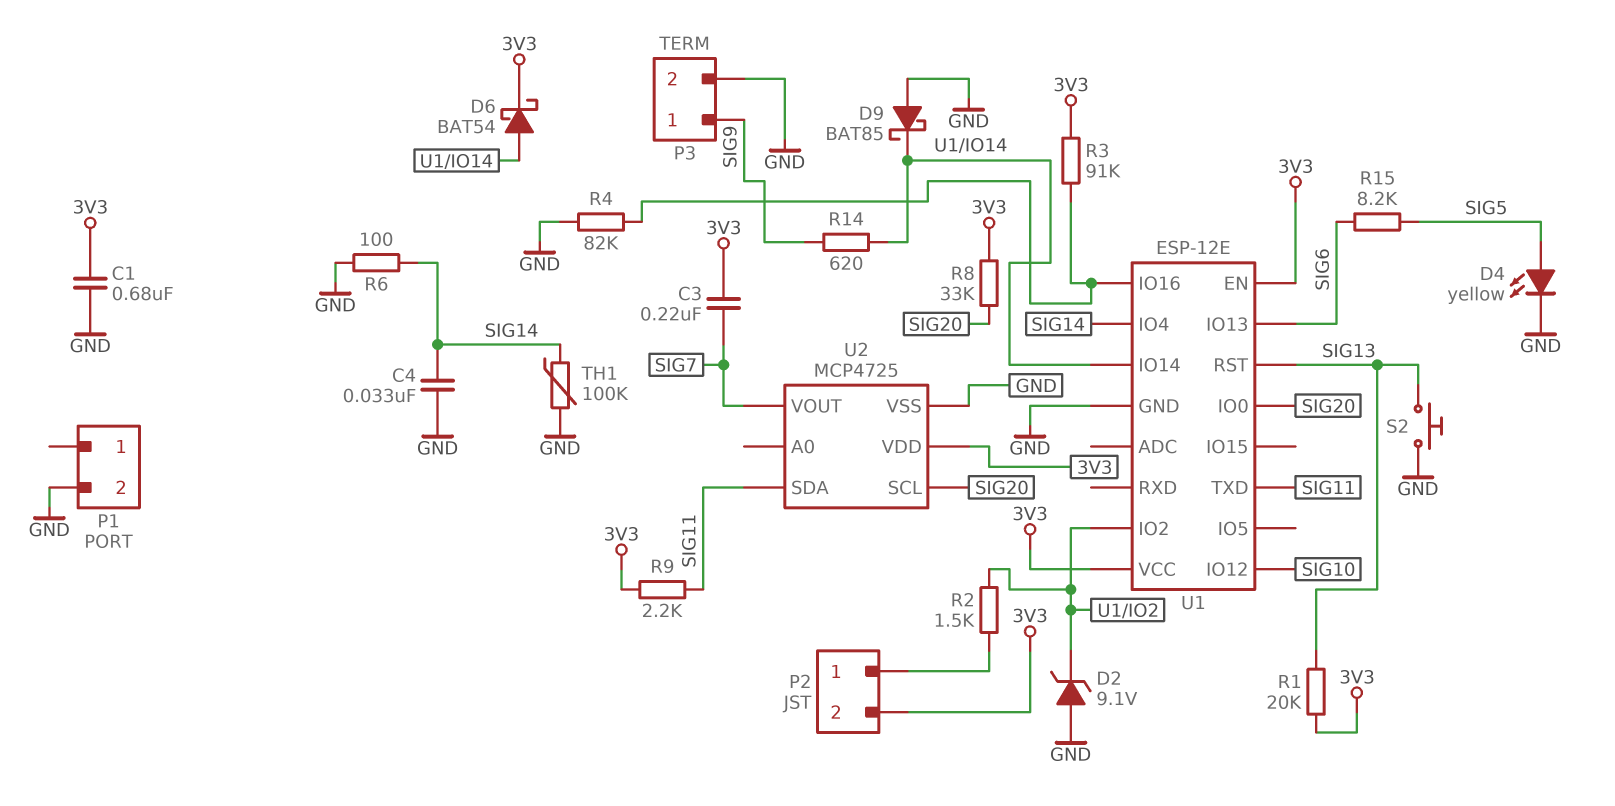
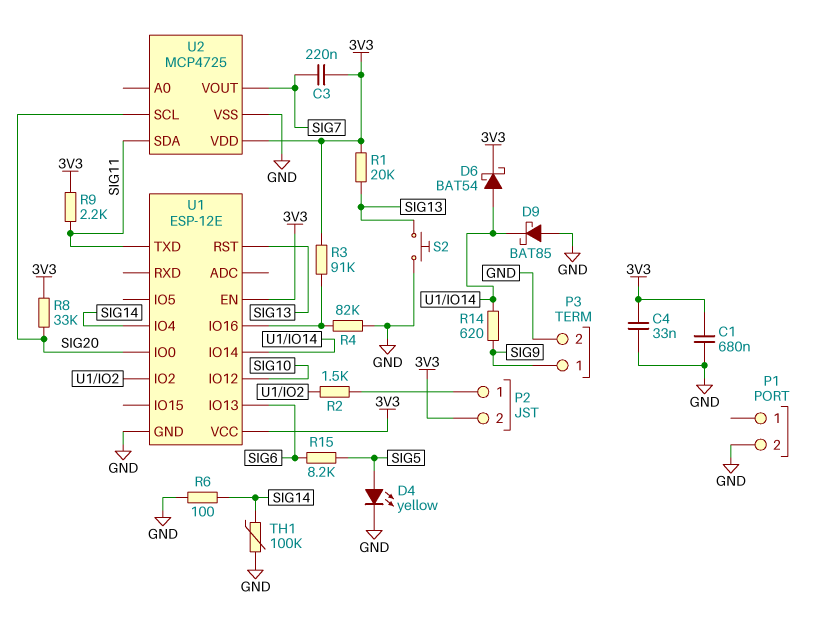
C4: 33nF (GND, SIG14) -> 33nF (3V3, GND)
D2: zener 9.1V (A GND, K U1/IO2) -> none

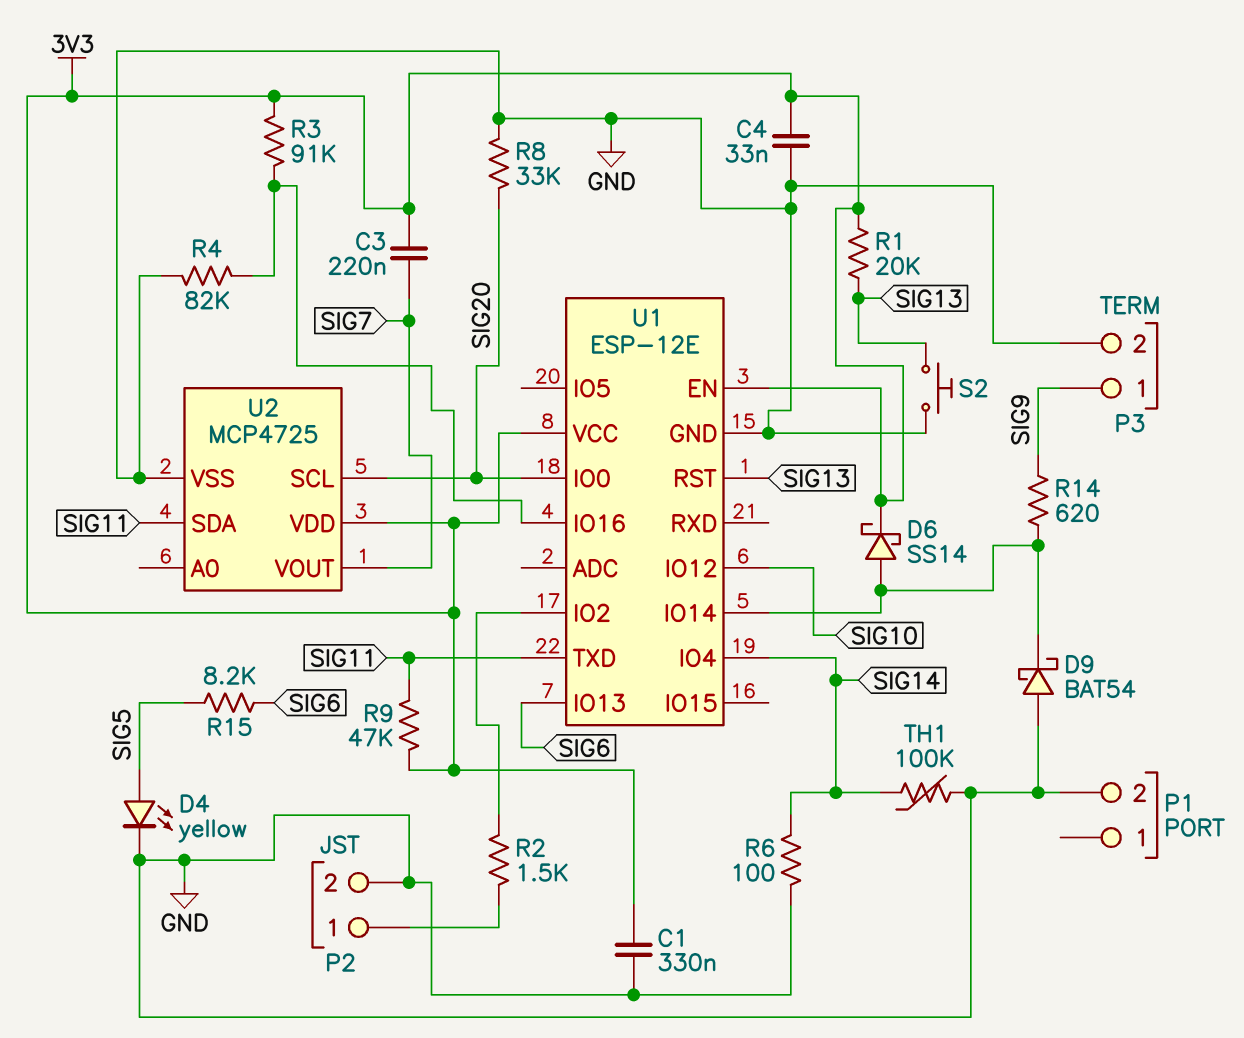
C1: 680nF (3V3, GND) -> 330nF (3V3, GND)
D6: schottky BAT54 (A U1/IO14, K 3V3) -> schottky SS14 (A U1/IO14, K 3V3)
D9: schottky BAT85 (A GND, K U1/IO14) -> schottky BAT54 (A GND, K U1/IO14)
P2 pin 2: 3V3 -> GND
R8: 33k (3V3, SIG20) -> 33k (GND, SIG20)
R9: 2.2k (3V3, SIG11) -> 47k (3V3, SIG11)

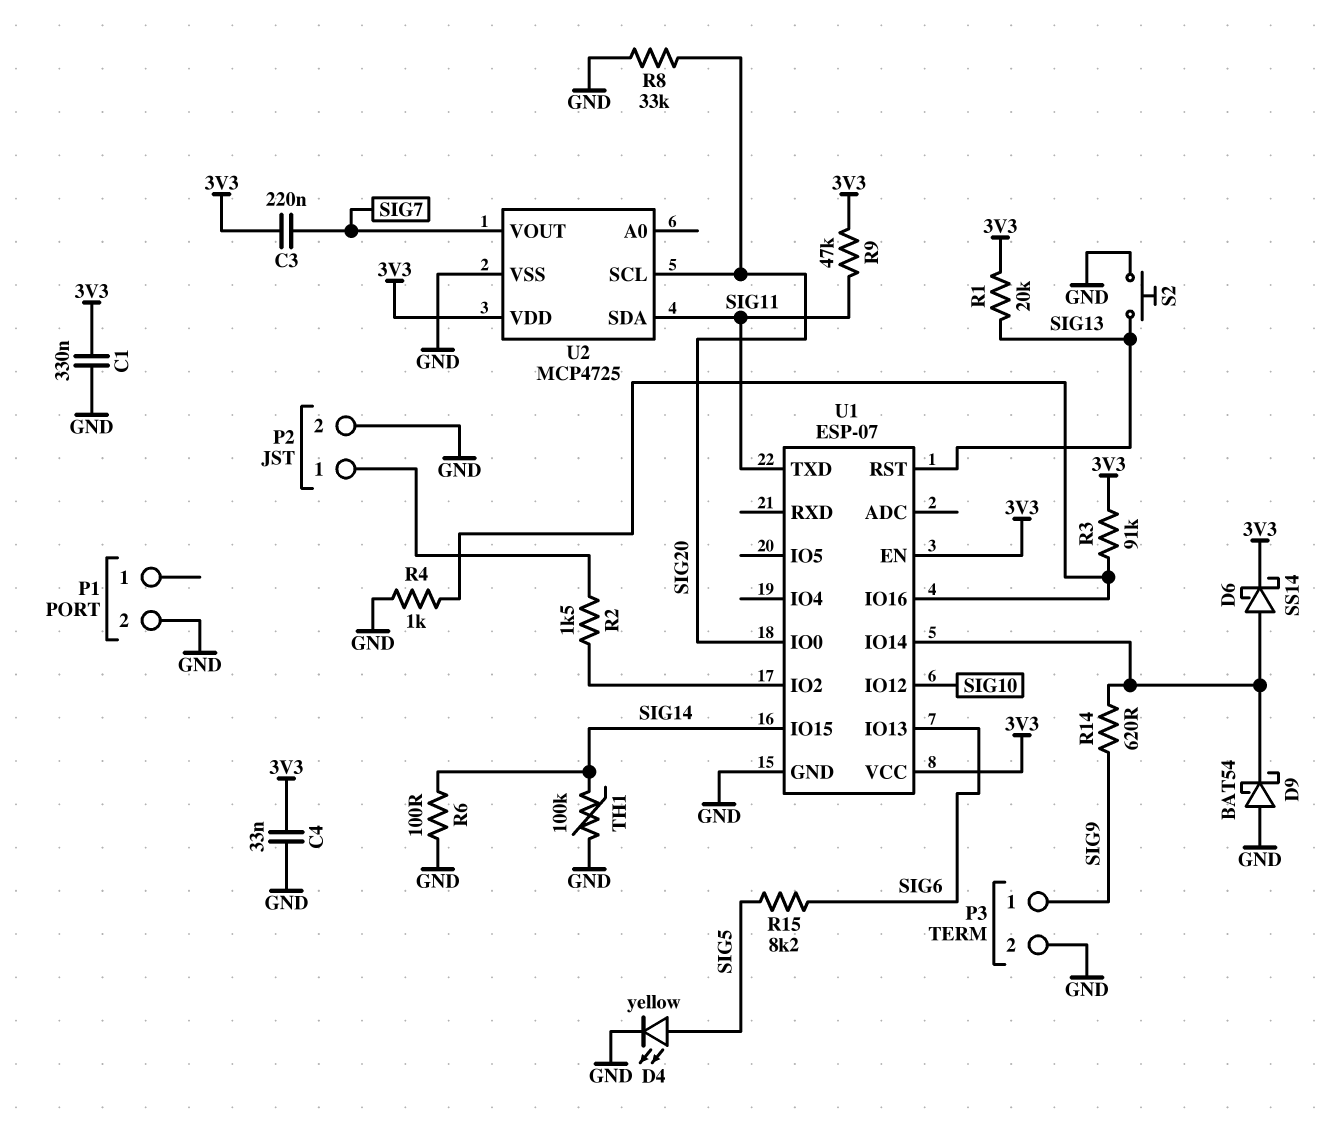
R4: 82k (GND, U1/IO16) -> 1k (GND, U1/IO16)
U1: ESP-12E -> ESP-07
U1 pin IO4: SIG14 -> none
U1 pin IO15: none -> SIG14

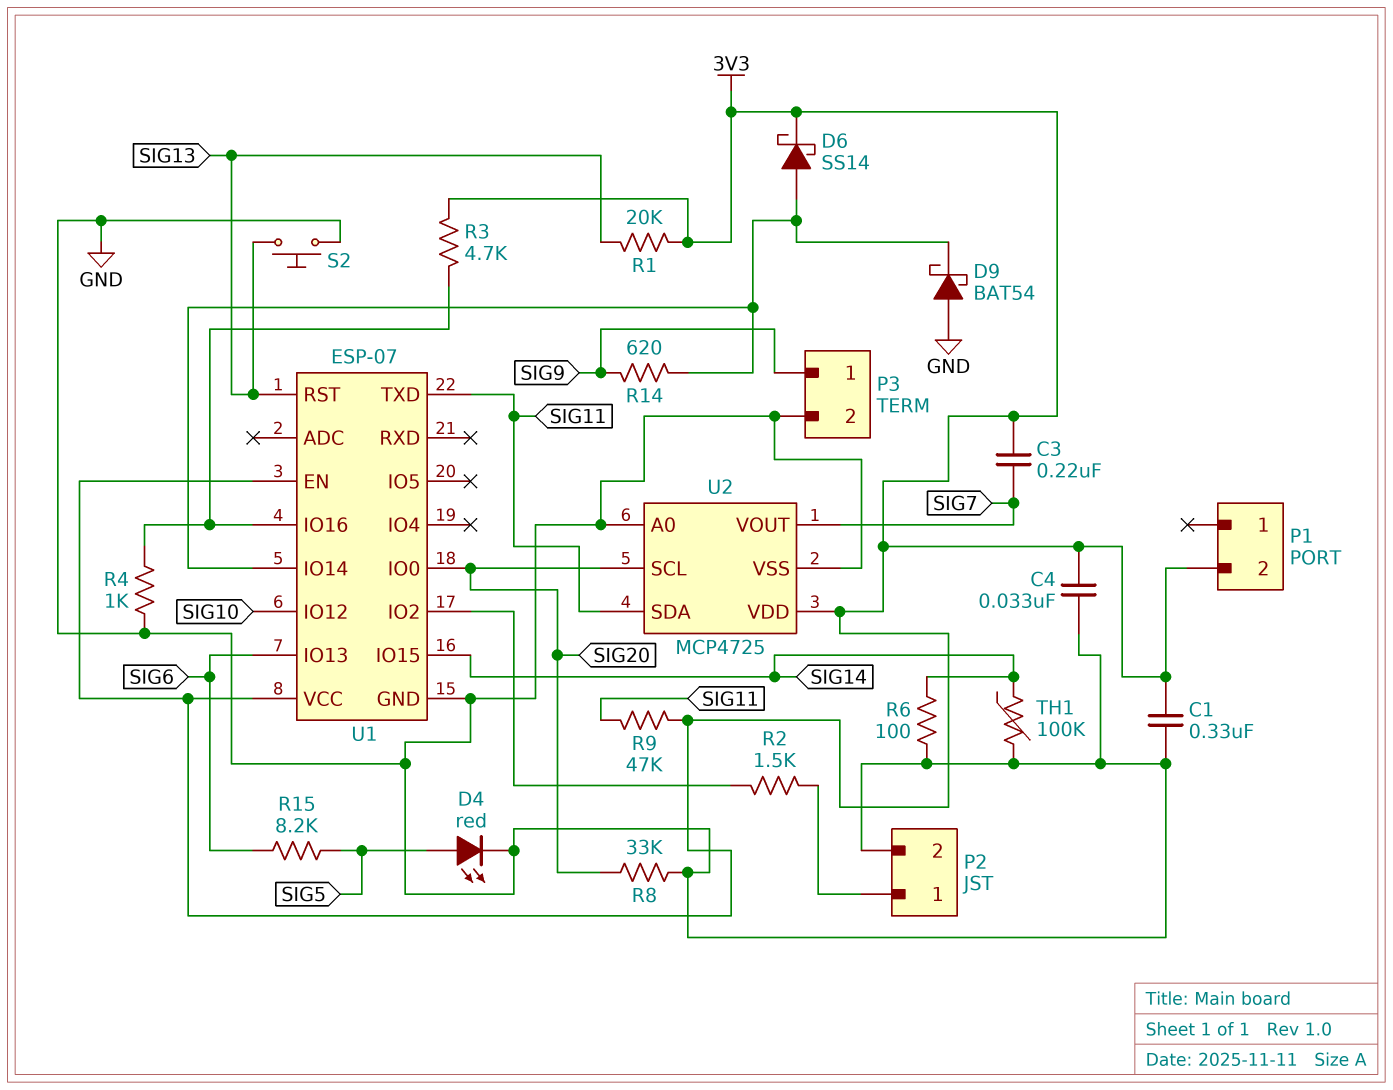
D4: LED yellow (A SIG5, K GND) -> LED red (A SIG5, K GND)
P1 pin 2: GND -> 3V3
R3: 91k (3V3, U1/IO16) -> 4.7k (3V3, U1/IO16)
U2 pin A0: none -> GND

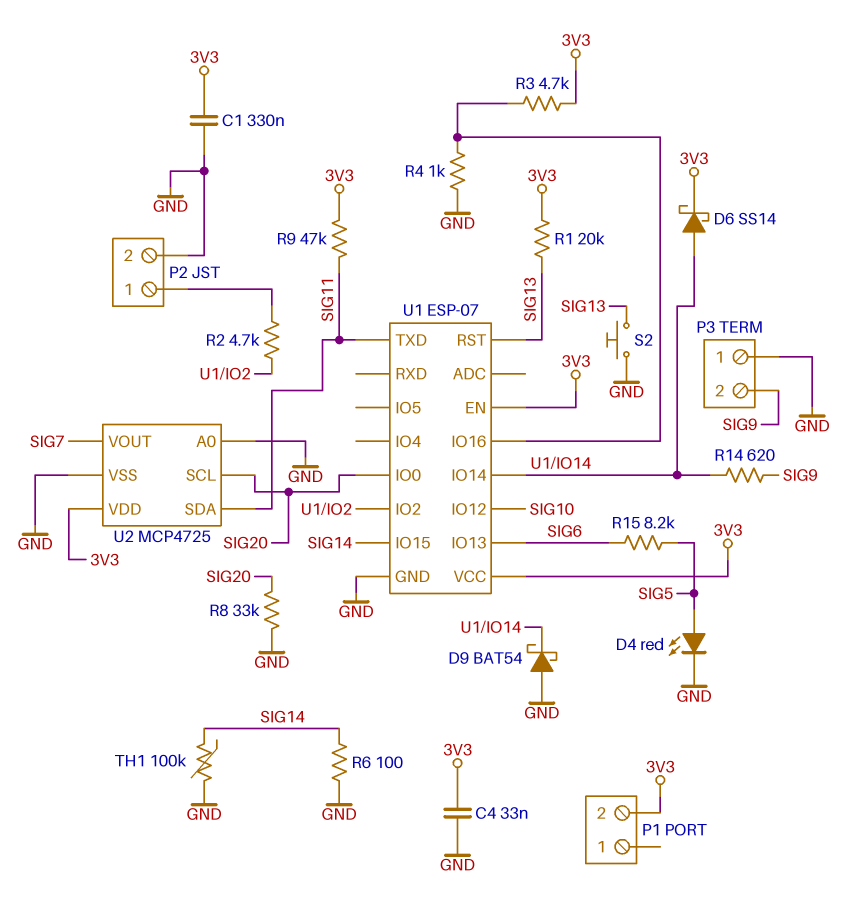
C3: 220nF (3V3, SIG7) -> none
P3 pin 1: SIG9 -> GND
P3 pin 2: GND -> SIG9
R2: 1.5k (P2/1, U1/IO2) -> 4.7k (P2/1, U1/IO2)

